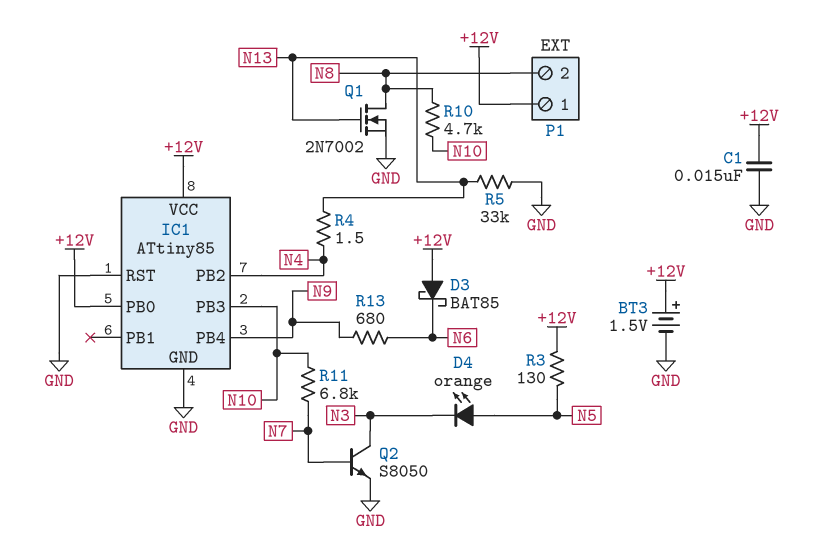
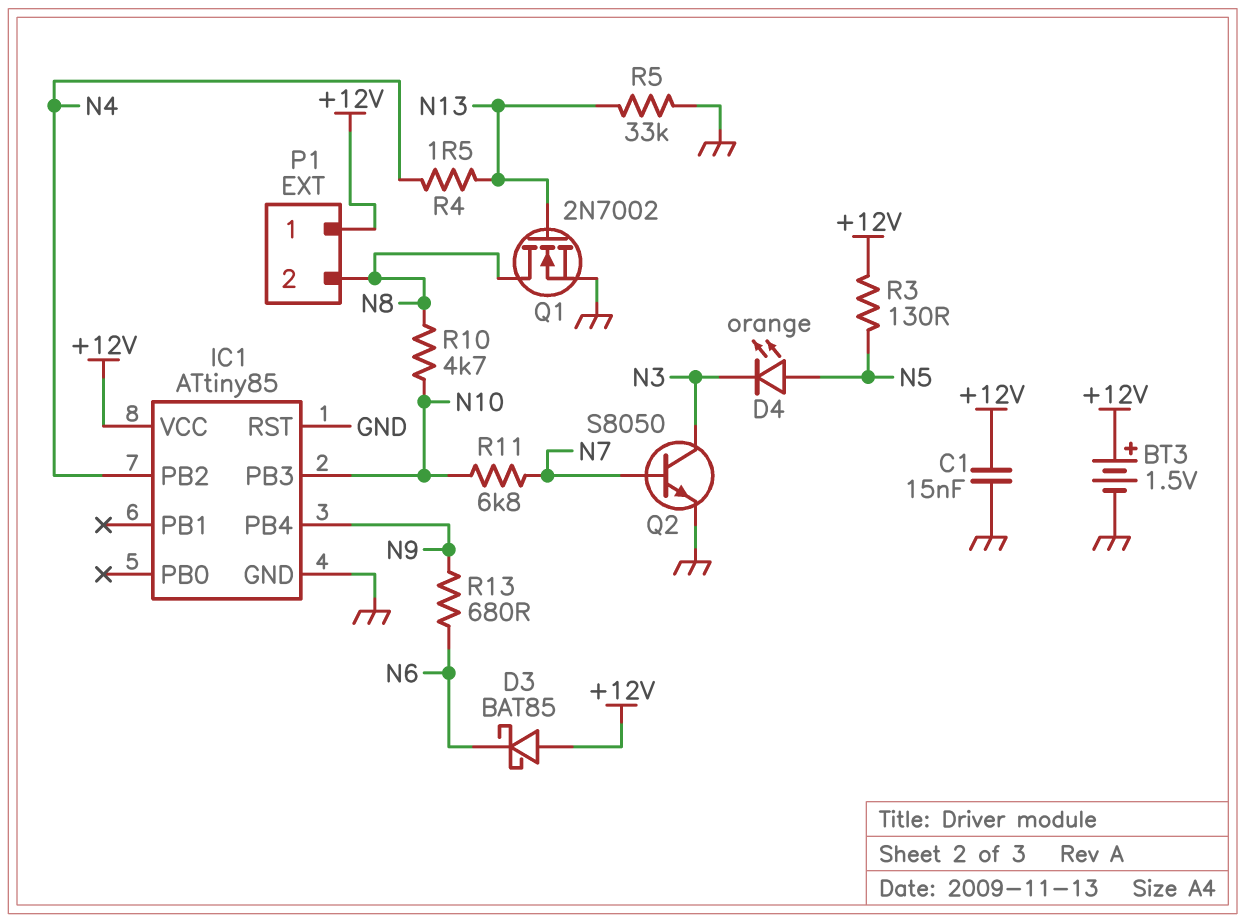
IC1 pin PB0: +12V -> none

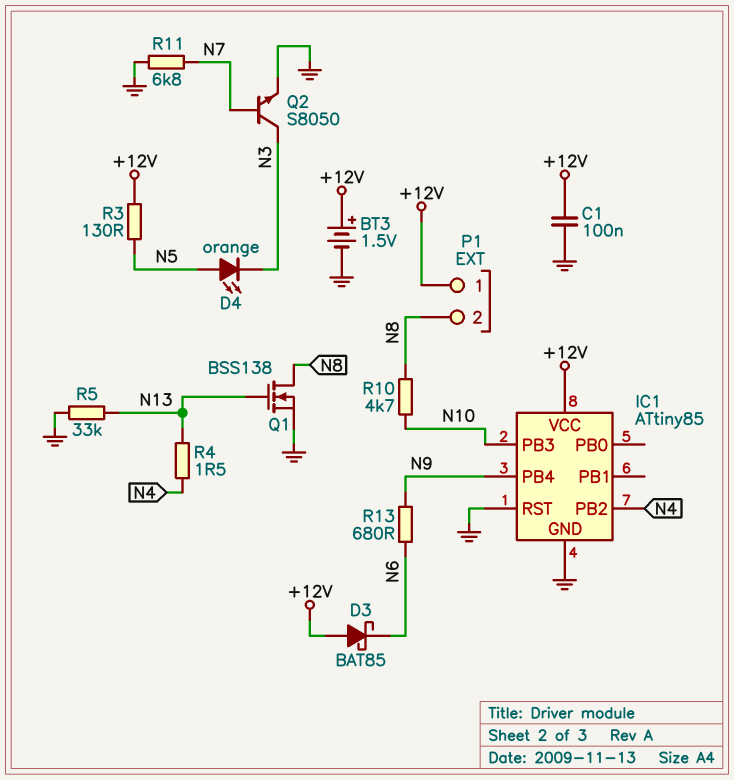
C1: 15nF (+12V, GND) -> 100nF (+12V, GND)
Q1: NMOS 2N7002 (G N13, D N8, S GND) -> NMOS BSS138 (G N13, D N8, S GND)
R11: 6.8k (N7, N10) -> 6.8k (GND, N7)

